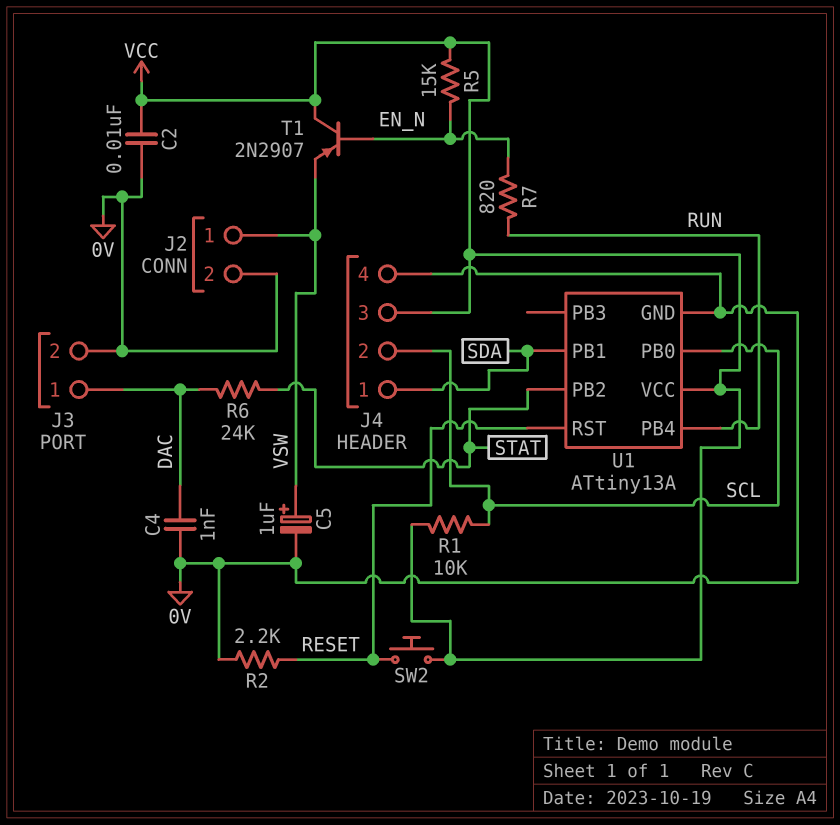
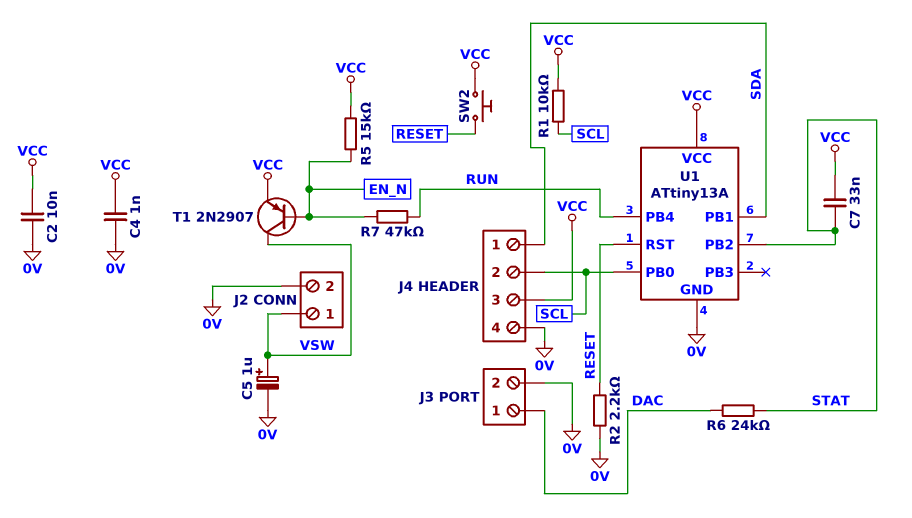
C4: 1nF (0V, DAC) -> 1nF (0V, VCC)
C7: none -> 33nF (STAT, VCC)
R7: 820 (EN_N, RUN) -> 47k (EN_N, RUN)
T1: PNP 2N2907 (B EN_N, C VCC, E VSW) -> PNP 2N2907 (B EN_N, C VSW, E VCC)

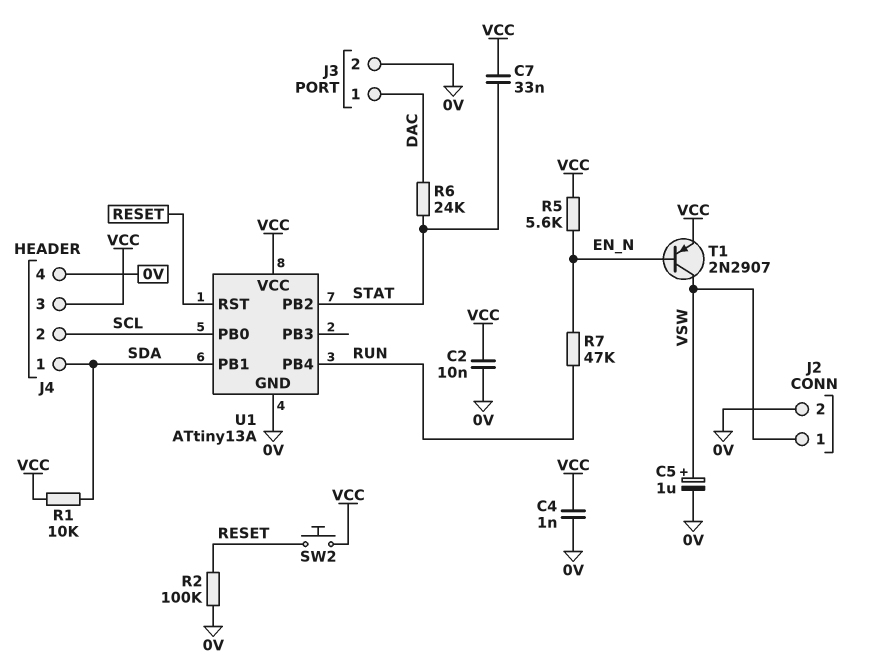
R1: 10k (SCL, VCC) -> 10k (SDA, VCC)
R2: 2.2k (0V, RESET) -> 100k (0V, RESET)
R5: 15k (EN_N, VCC) -> 5.6k (EN_N, VCC)

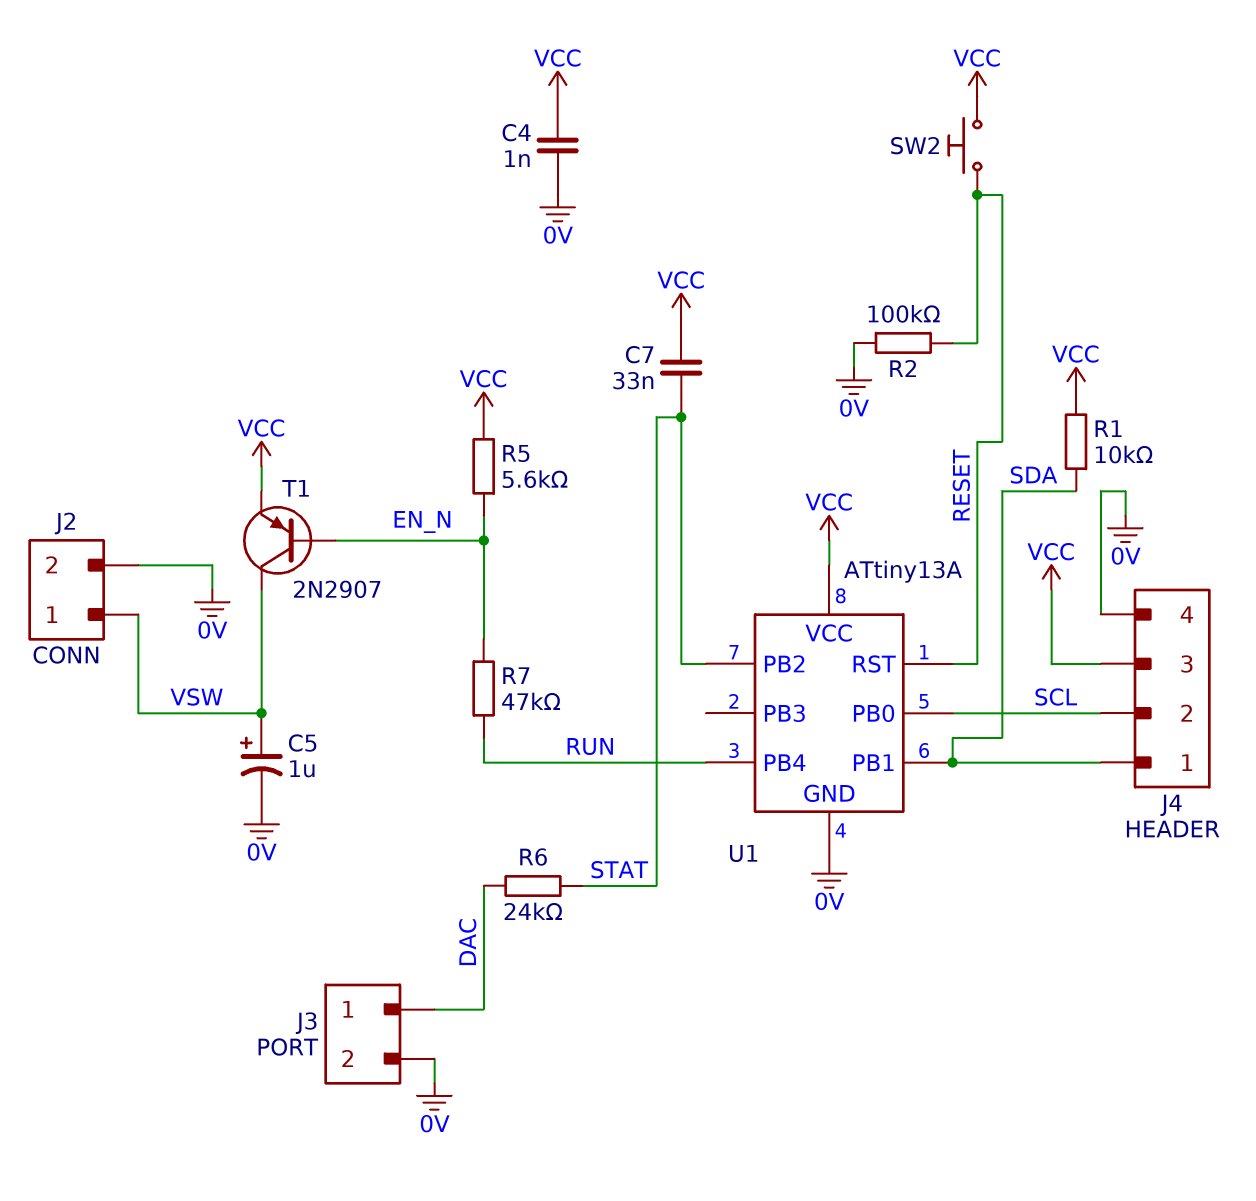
C2: 10nF (0V, VCC) -> none

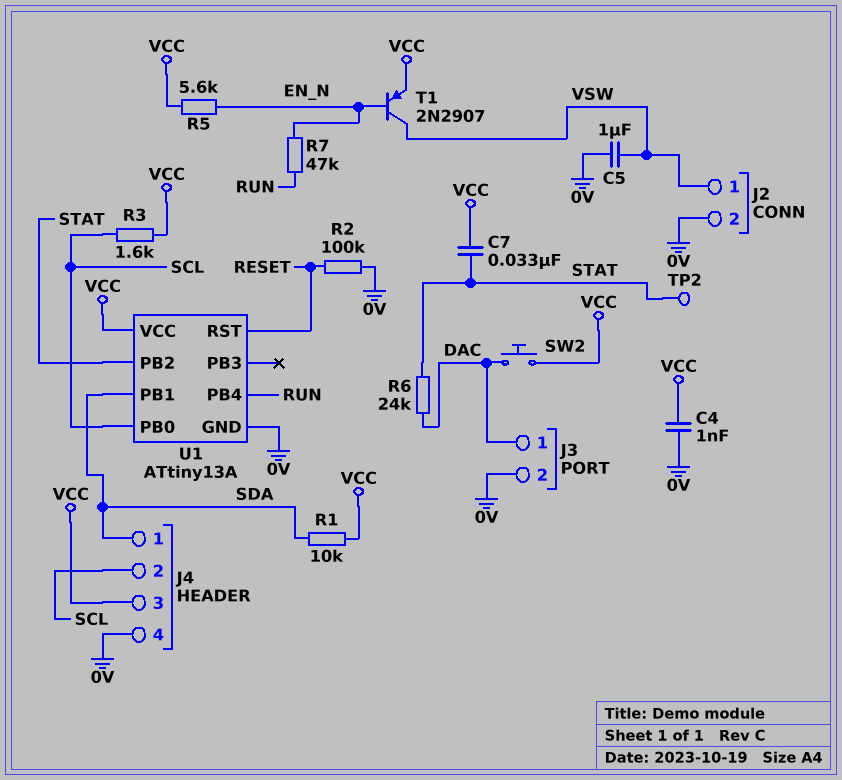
C5: 1uF (plus VSW, minus 0V) -> 1uF (0V, VSW)
R3: none -> 1.6k (SCL, VCC)
SW2: button (RESET, VCC) -> button (DAC, VCC)
TP2: none -> test point (STAT)

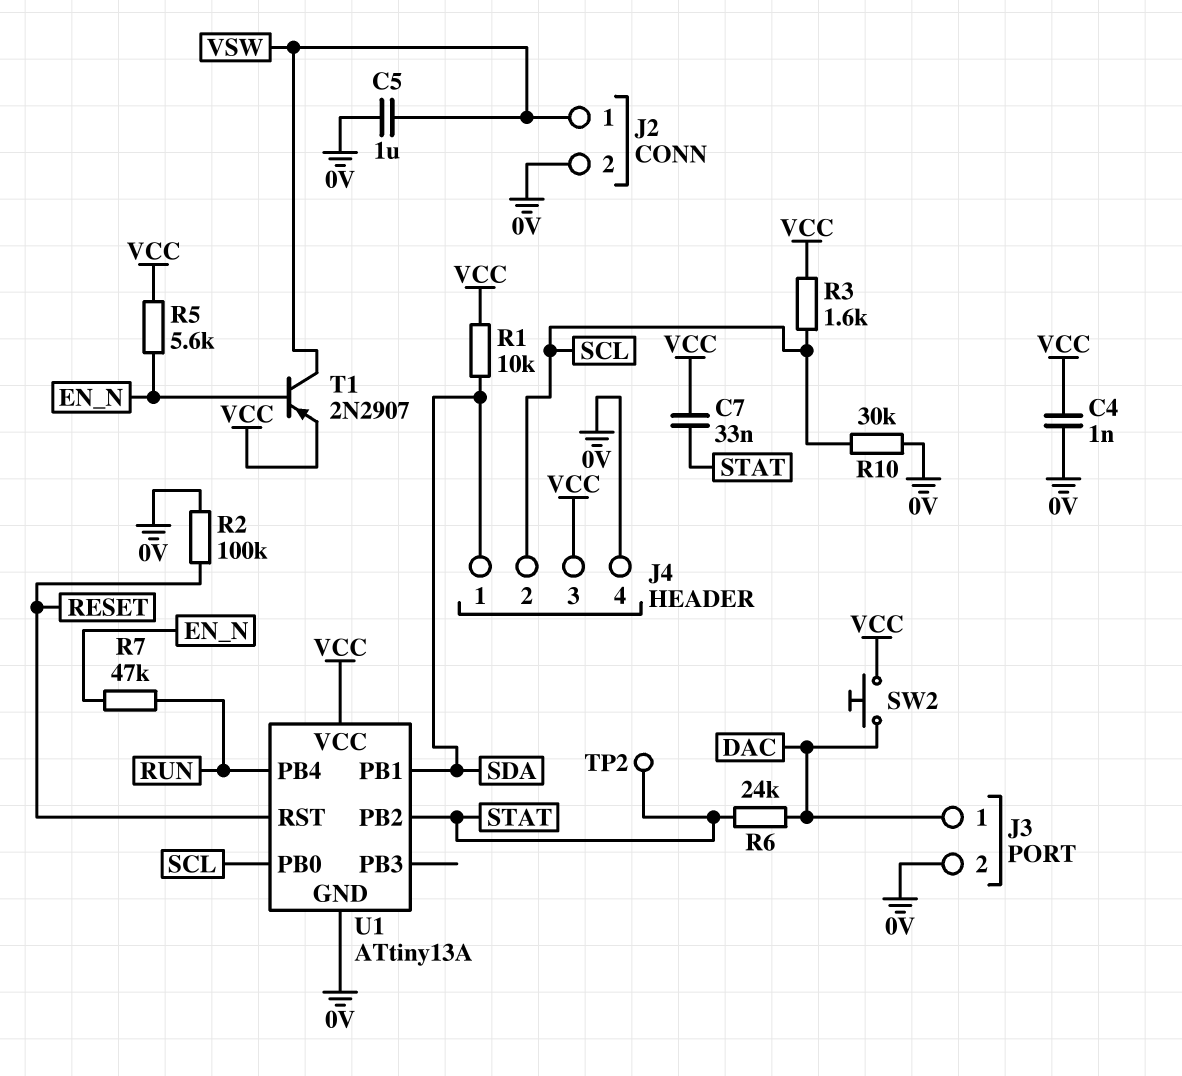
R10: none -> 30k (0V, SCL)

